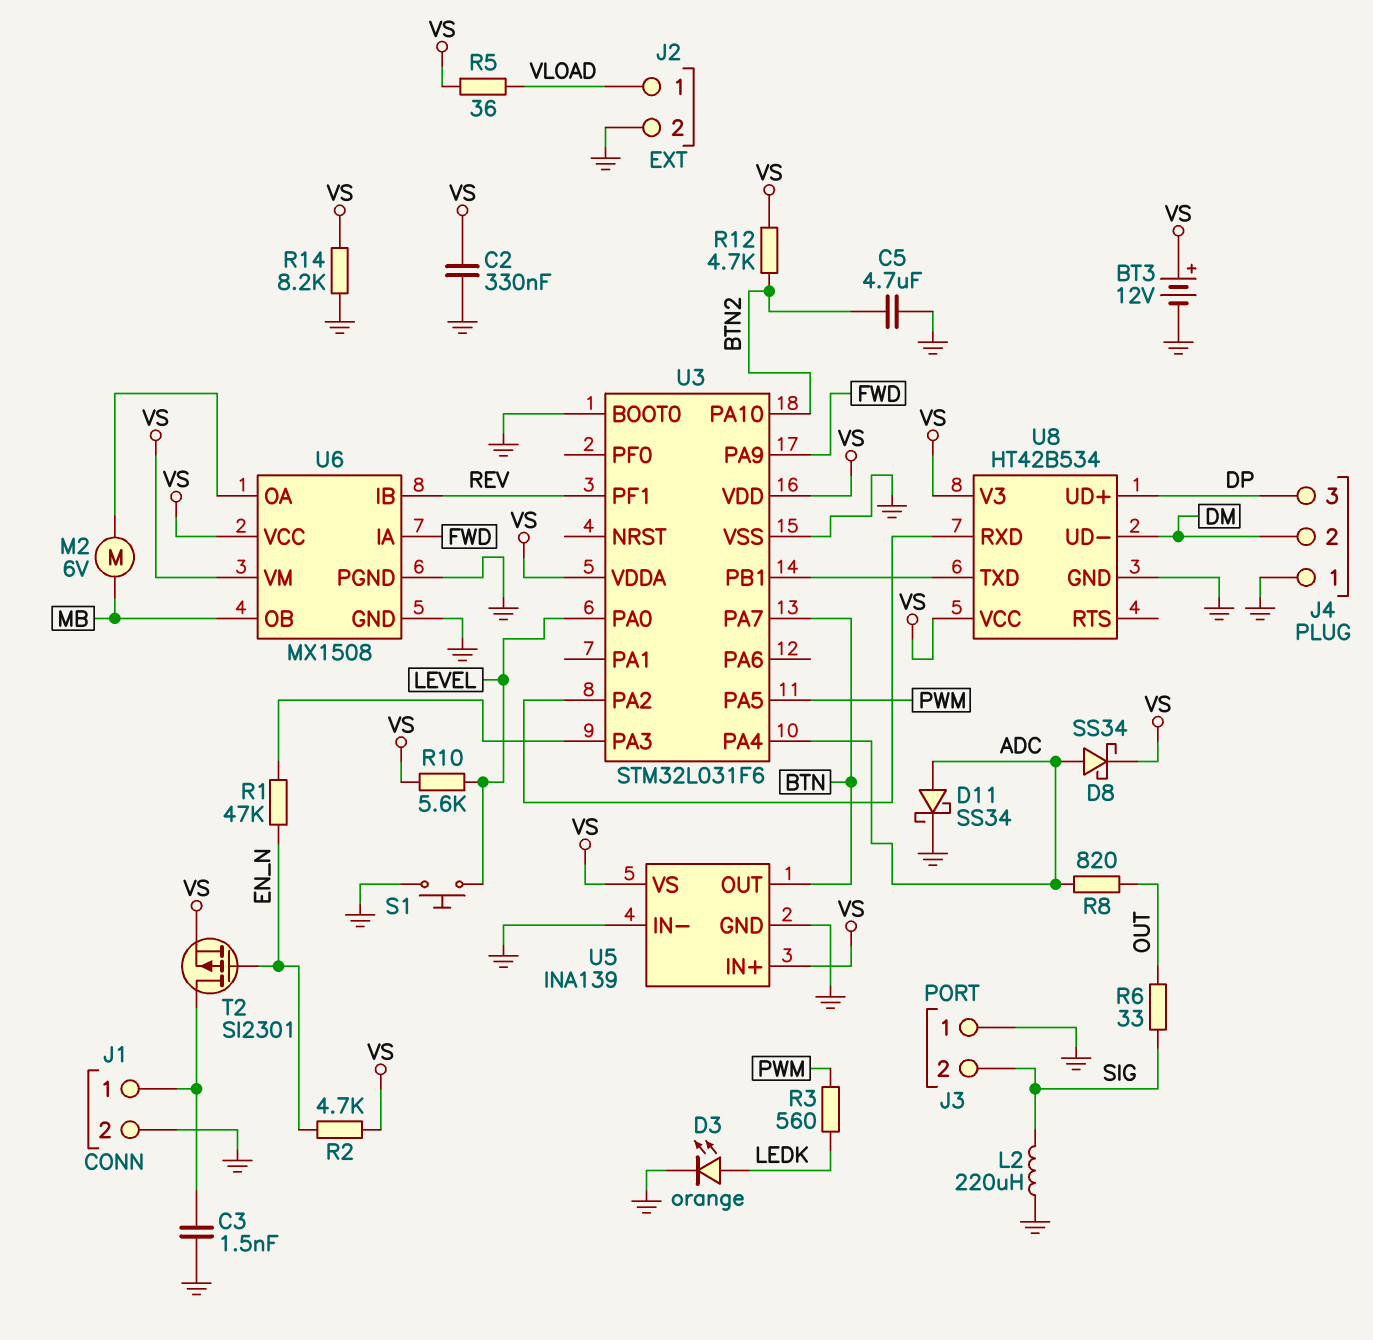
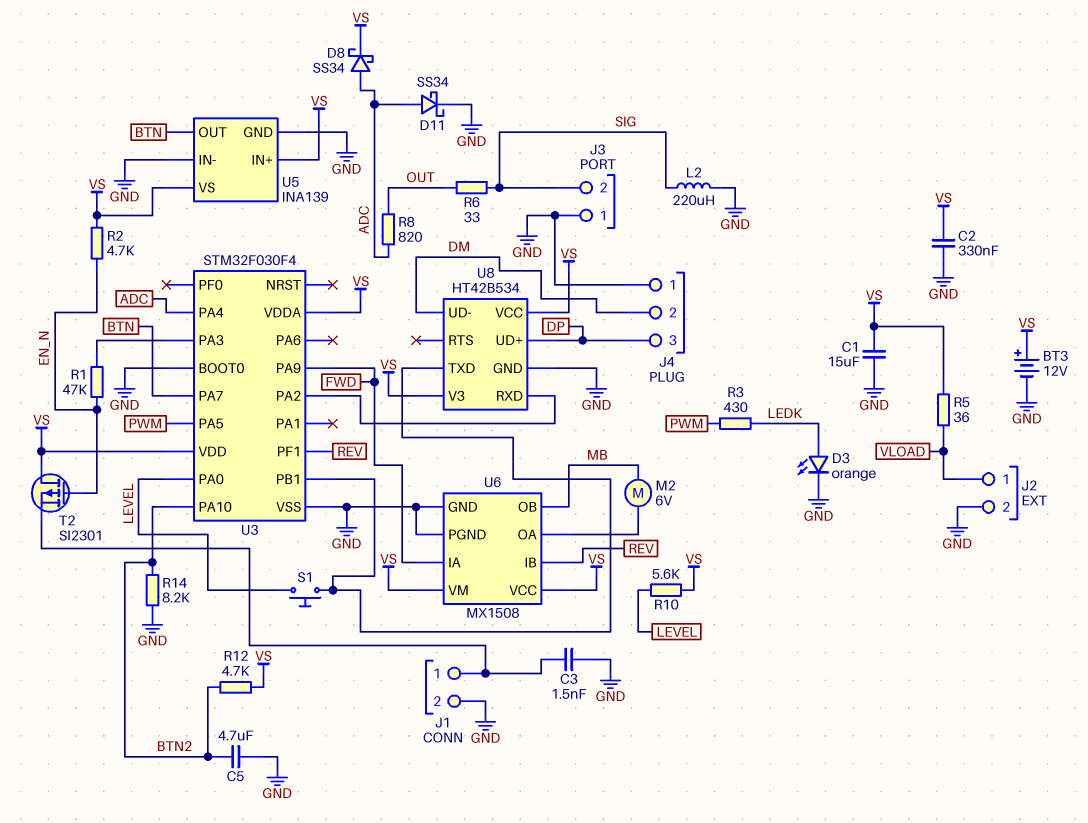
C1: none -> 15uF (GND, VS)
R3: 560 (LEDK, PWM) -> 430 (LEDK, PWM)
R14: 8.2k (GND, VS) -> 8.2k (BTN2, GND)
S1: button (GND, LEVEL) -> button (LEVEL, U3/PB1)
T2: PMOS SI2301 (G EN_N, D J1/1, S VS) -> PMOS SI2301 (G EN_N, D VS, S J1/1)
U3: STM32L031F6 -> STM32F030F4

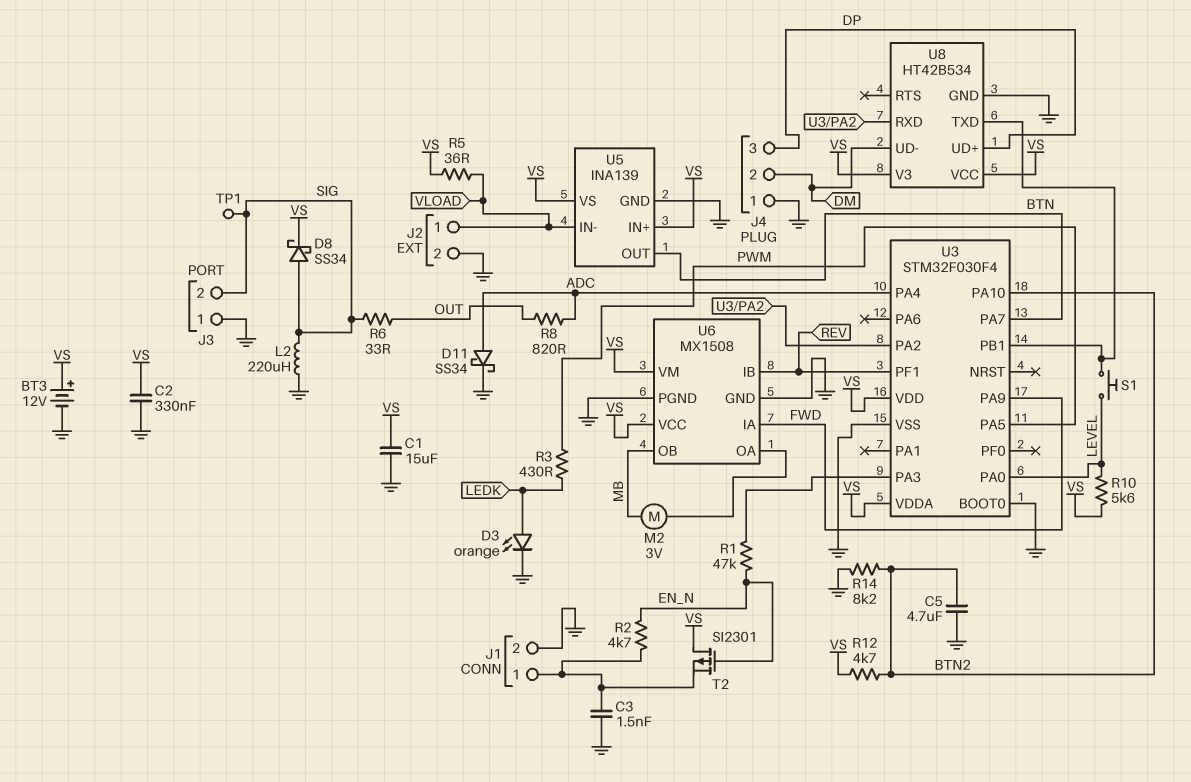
D8: schottky SS34 (A ADC, K VS) -> schottky SS34 (A SIG, K VS)
M2: motor 6V (MB, U6/OA) -> motor 3V (MB, U6/OA)
R2: 4.7k (EN_N, VS) -> 4.7k (EN_N, J1/1)
TP1: none -> test point (SIG)
U5 pin IN-: GND -> VLOAD

